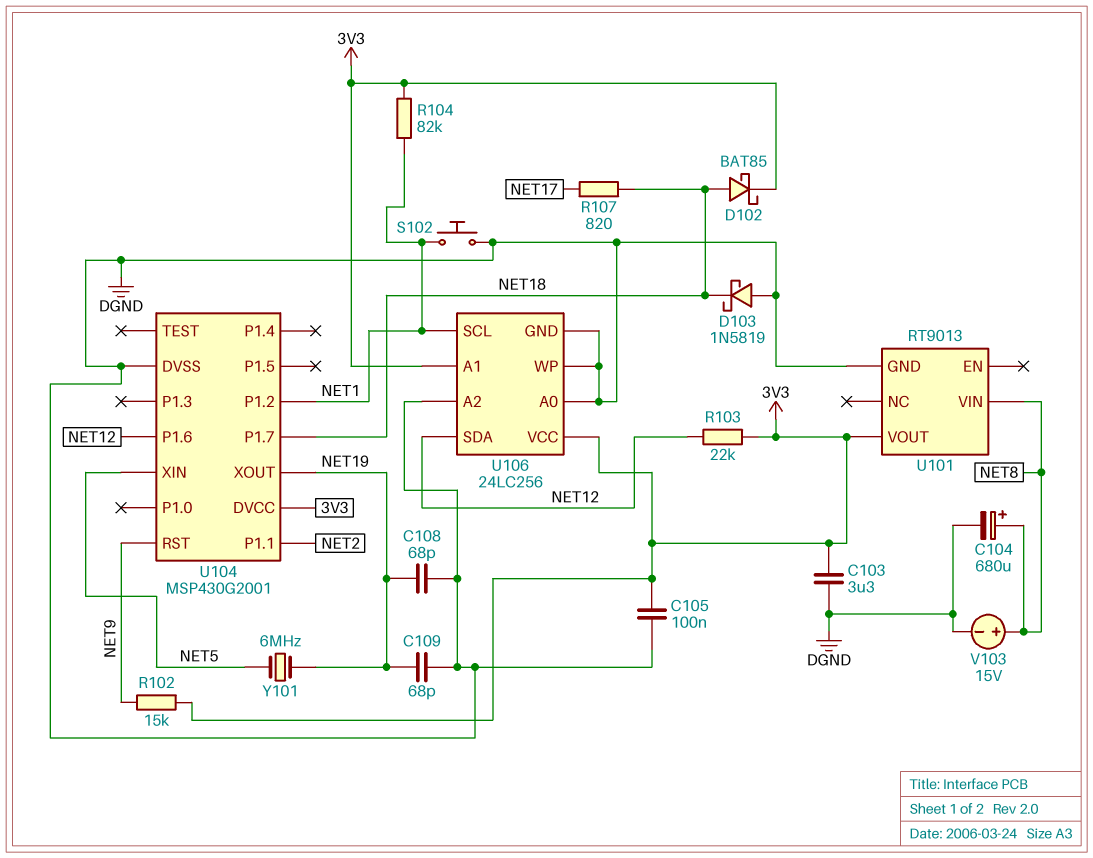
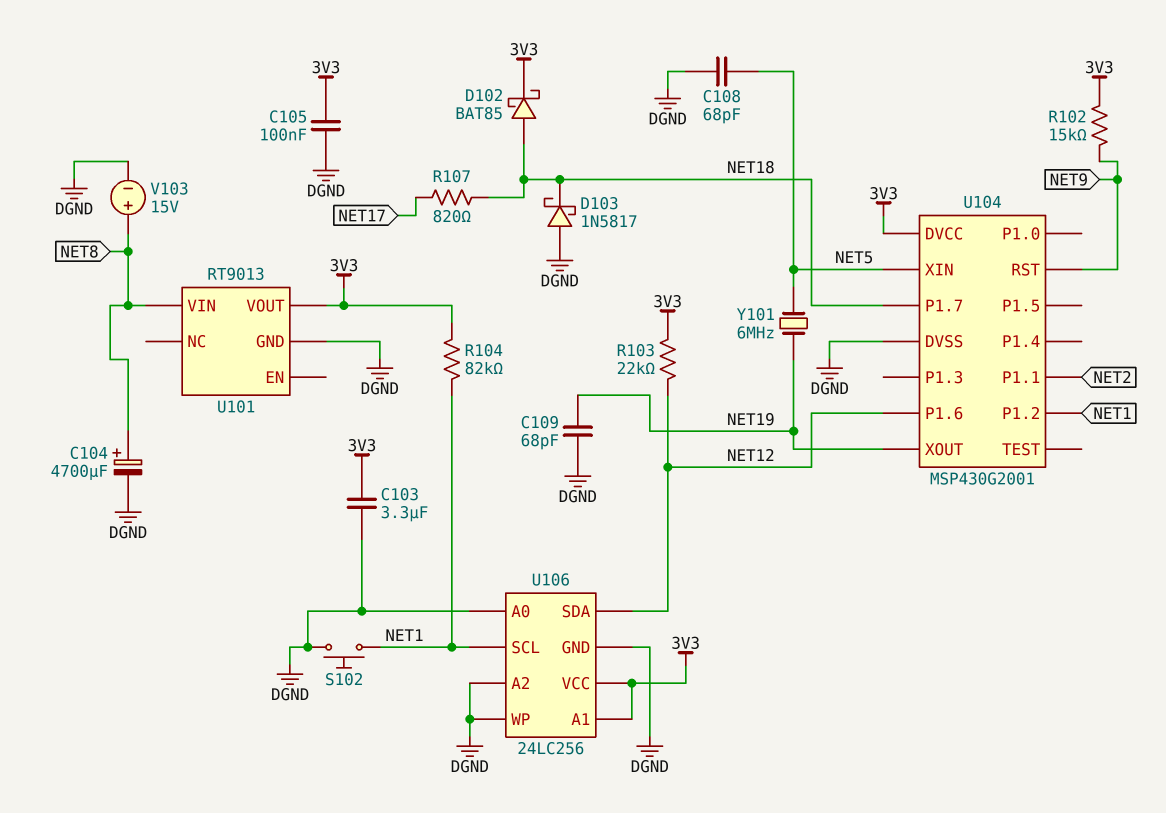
C104: 680uF (plus NET8, minus DGND) -> 4700uF (plus NET8, minus DGND)
C108: 68pF (DGND, NET19) -> 68pF (DGND, NET5)
D103: schottky 1N5819 (A DGND, K NET18) -> schottky 1N5817 (A DGND, K NET18)

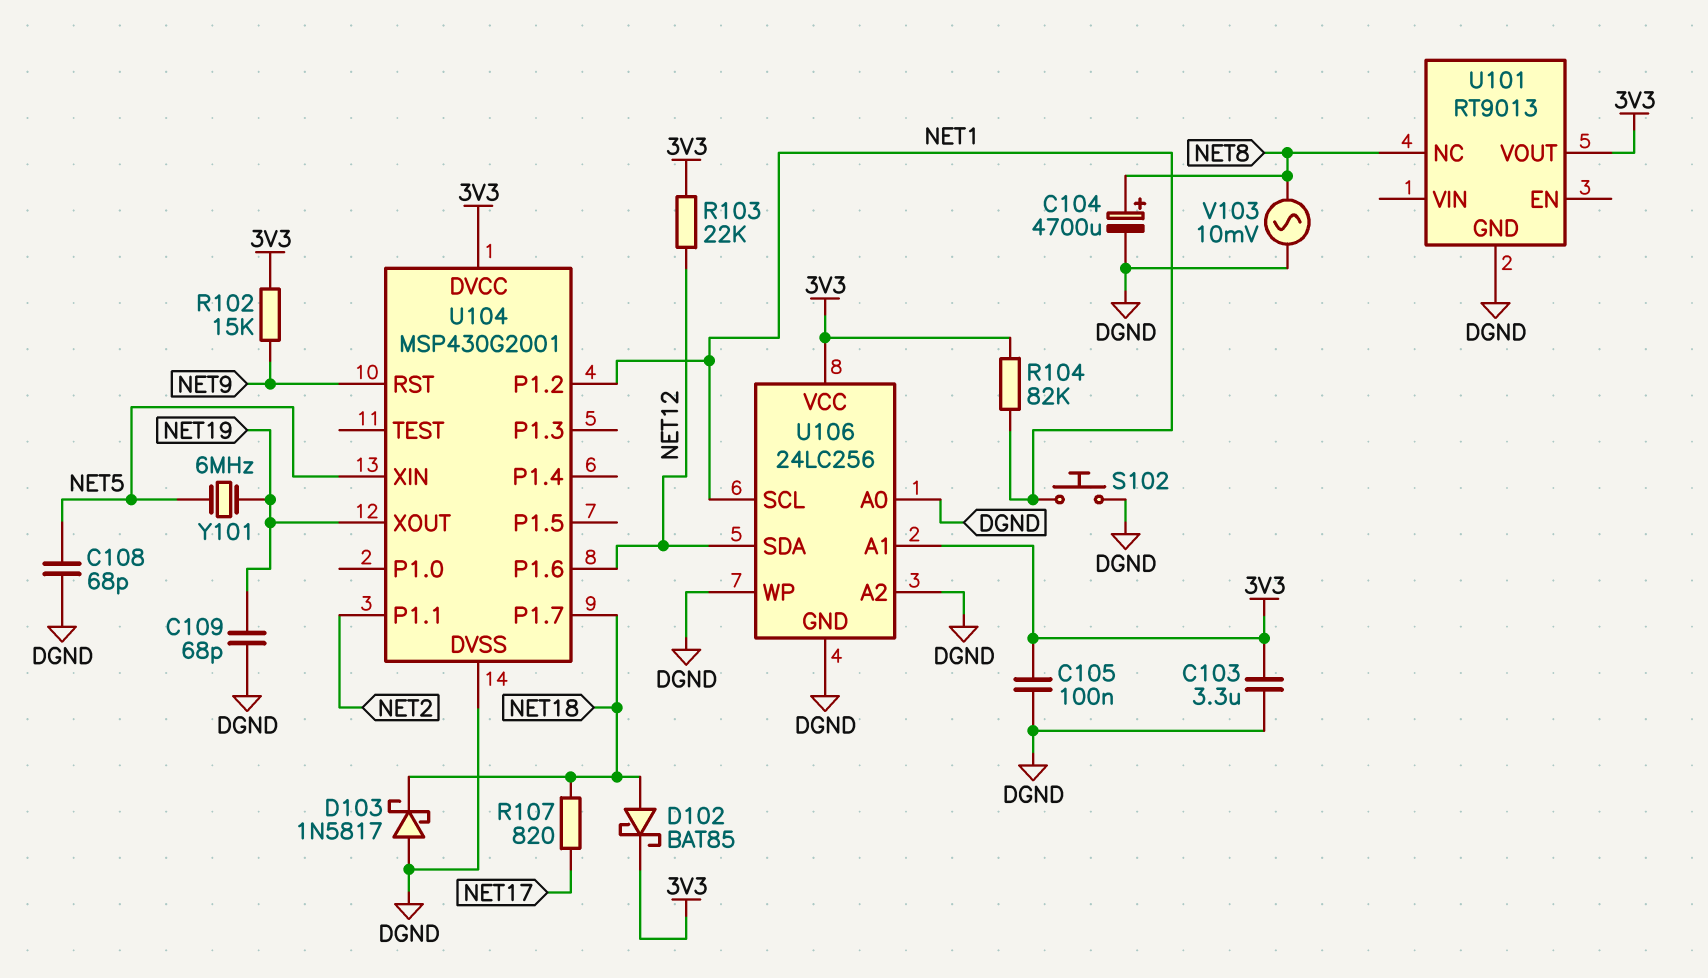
U101 pin NC: none -> NET8
U101 pin VIN: NET8 -> none
V103: 15V (plus NET8, minus DGND) -> AC 10mV (DGND, NET8)

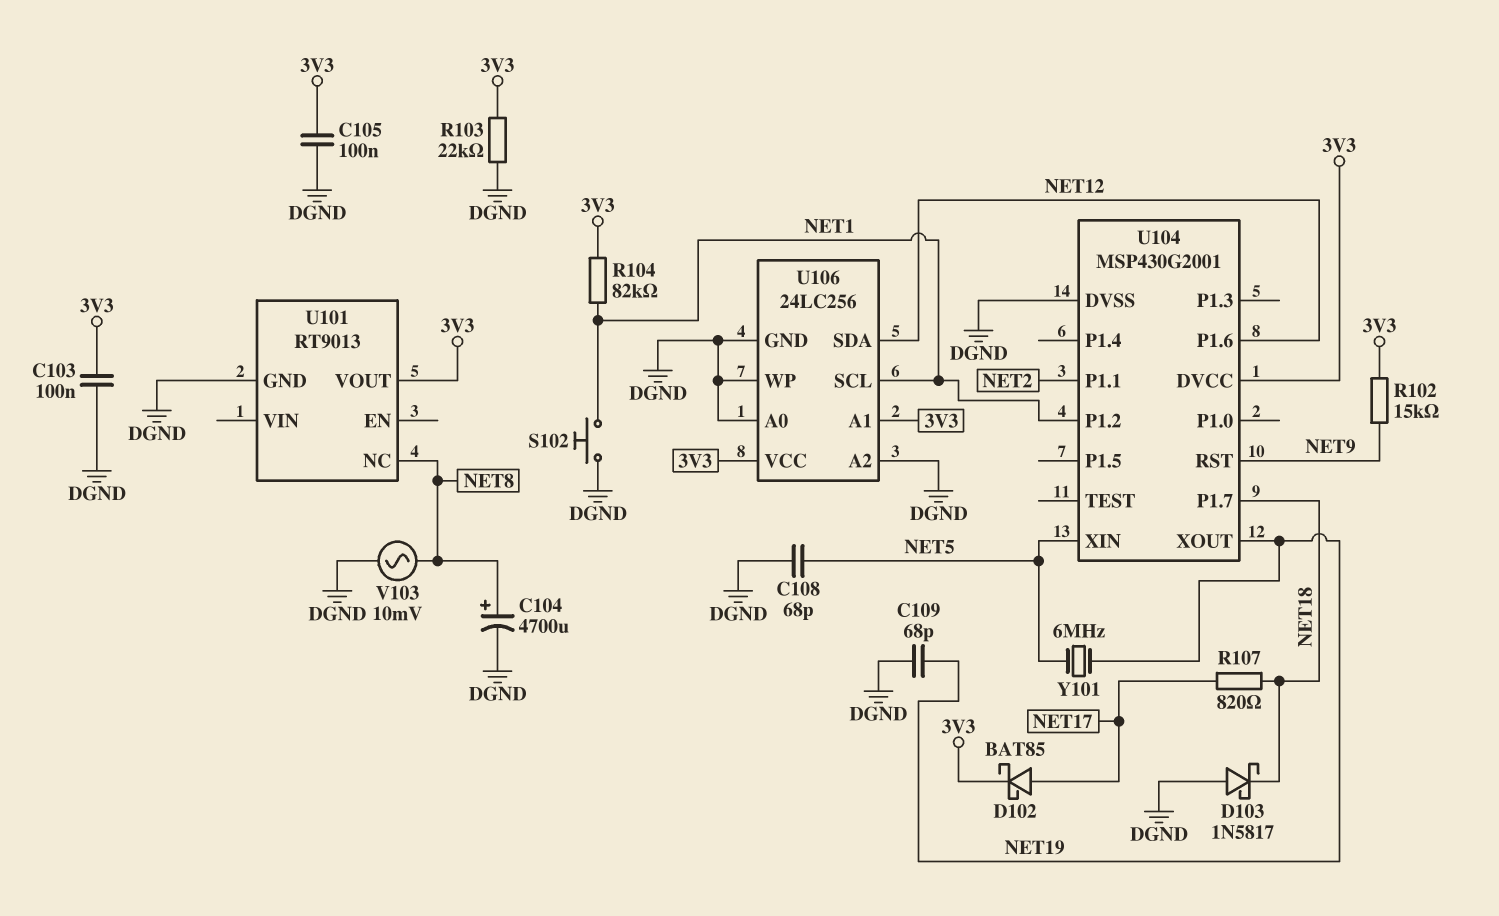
C103: 3.3uF (3V3, DGND) -> 100nF (3V3, DGND)
D102: schottky BAT85 (A NET18, K 3V3) -> schottky BAT85 (A NET17, K 3V3)
R103: 22k (3V3, NET12) -> 22k (3V3, DGND)

